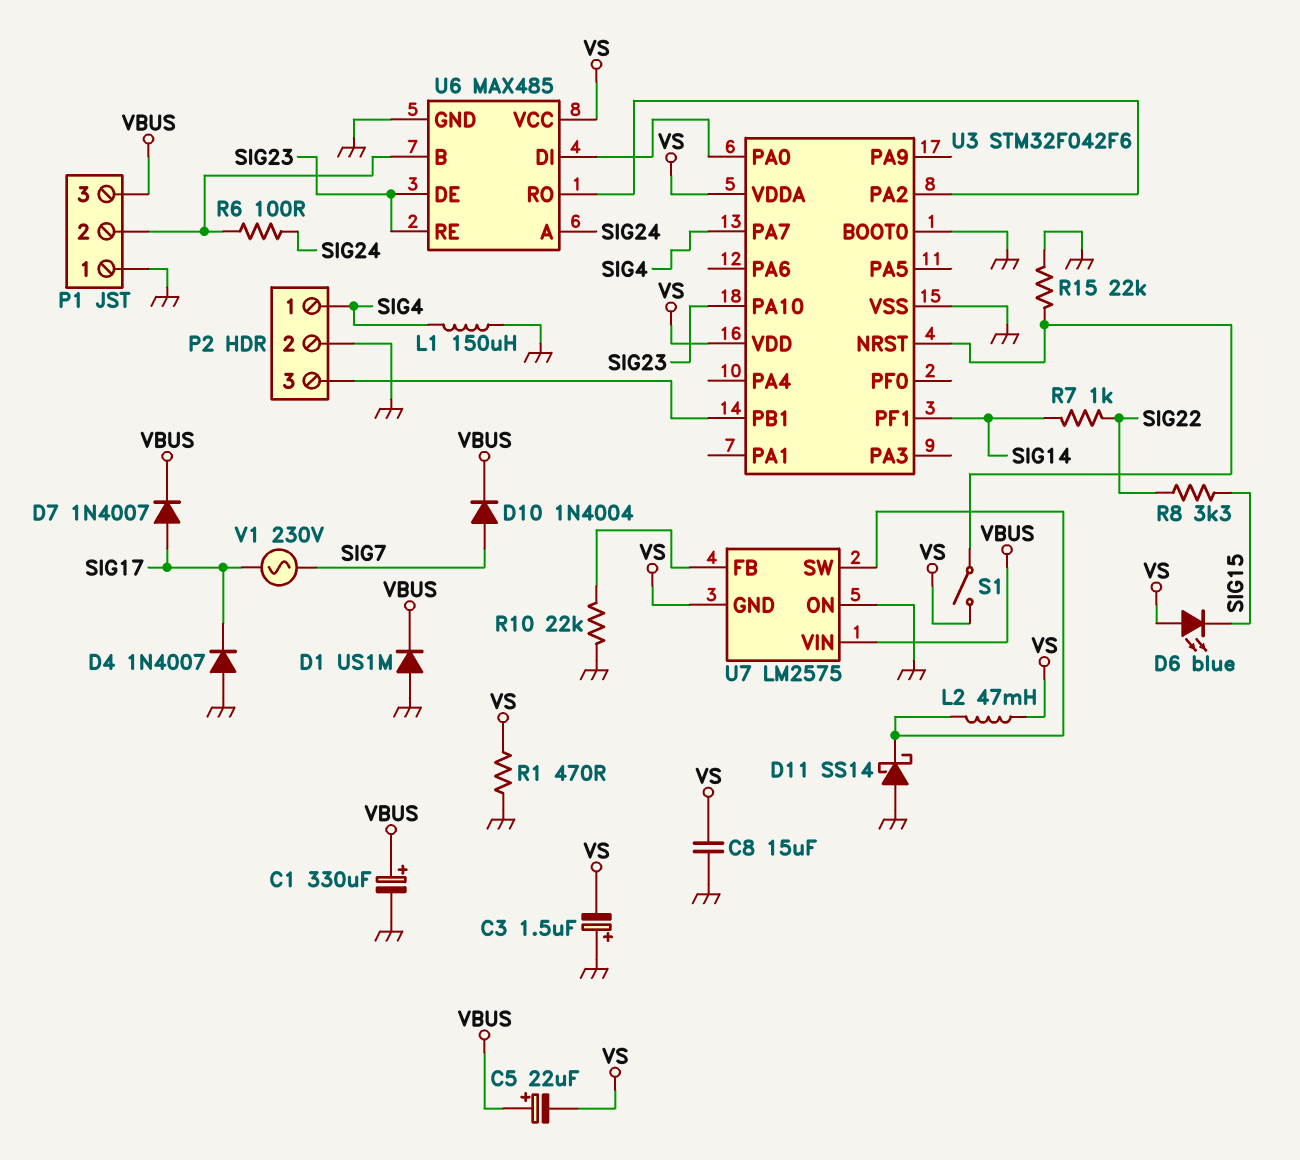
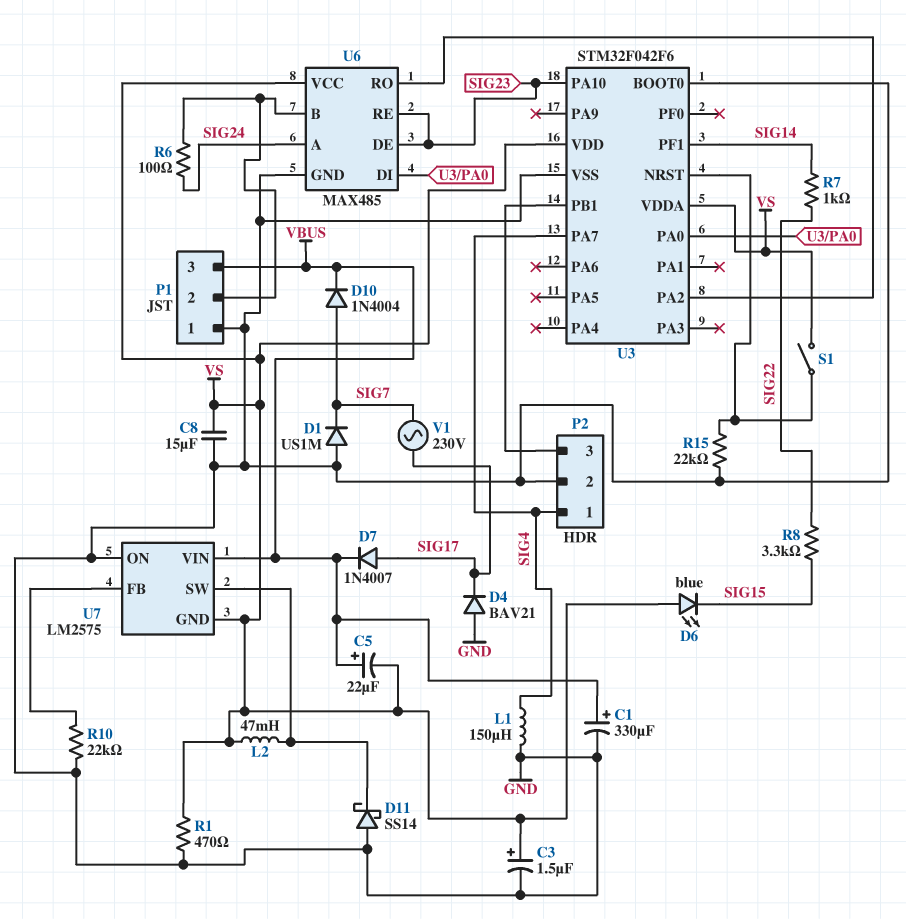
C3: 1.5uF (plus GND, minus VS) -> 1.5uF (plus VS, minus GND)
D1: diode US1M (A GND, K VBUS) -> diode US1M (A GND, K SIG7)
D4: diode 1N4007 (A GND, K SIG17) -> diode BAV21 (A GND, K SIG17)

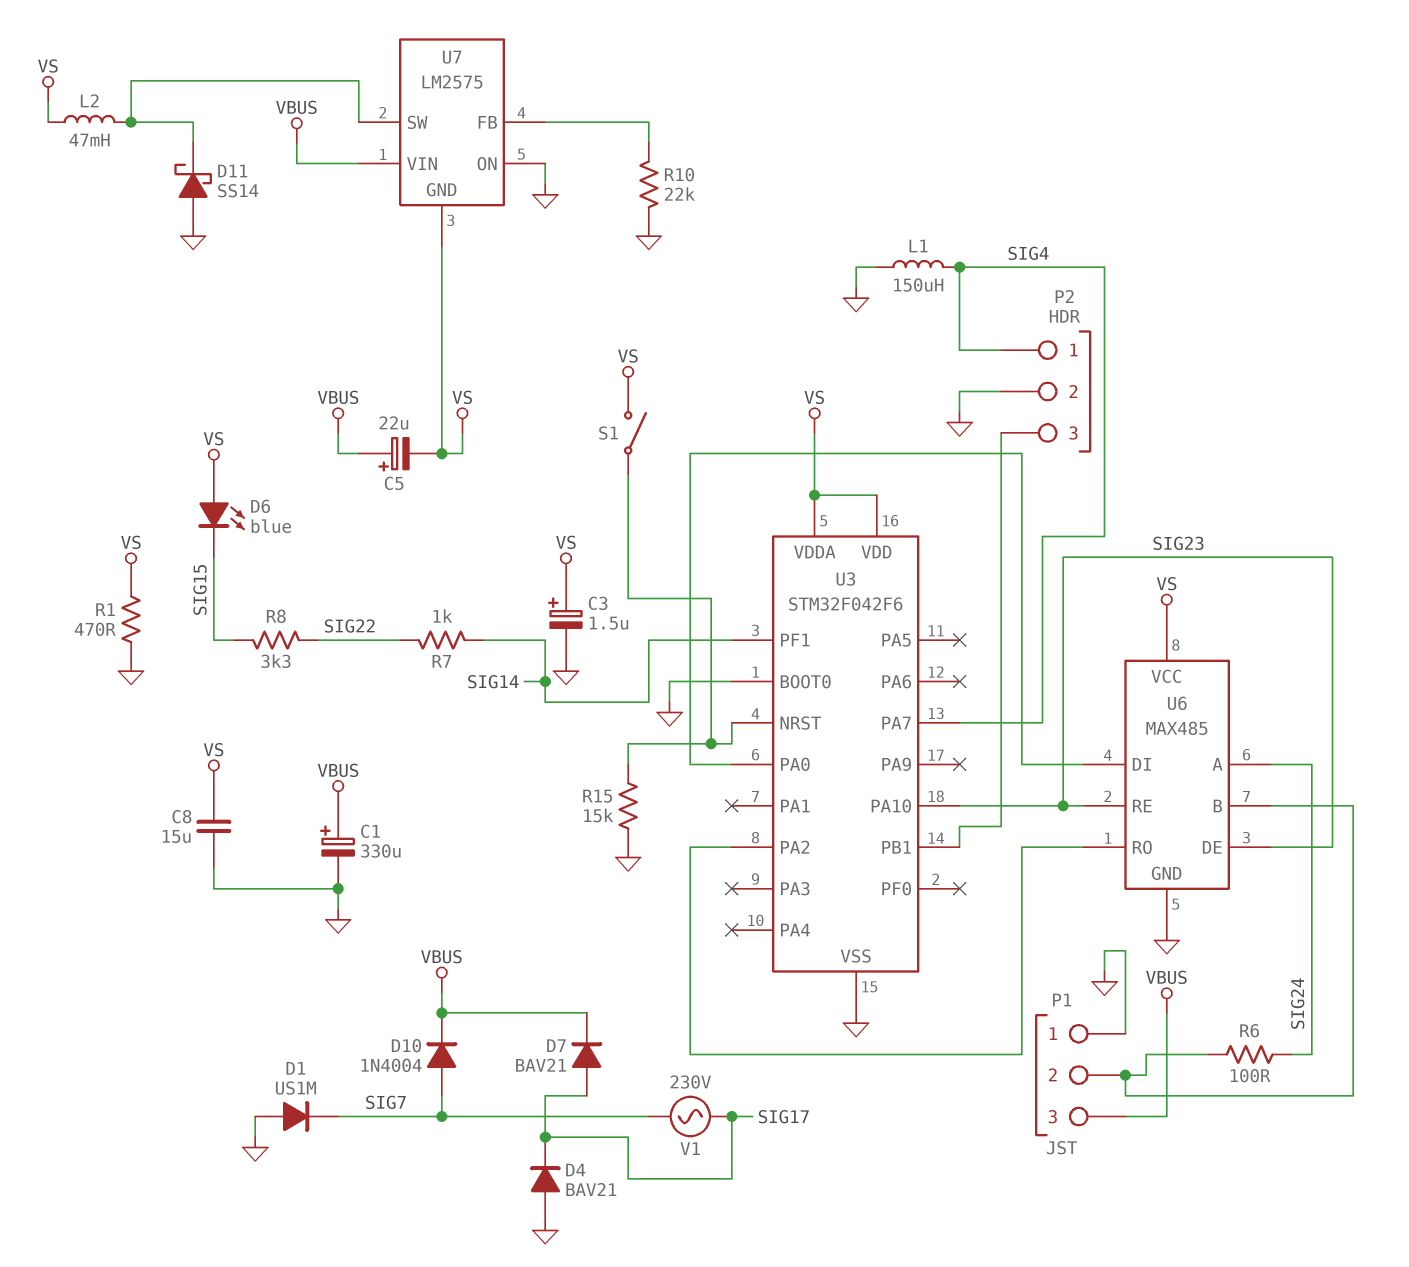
D7: diode 1N4007 (A SIG17, K VBUS) -> diode BAV21 (A SIG17, K VBUS)
R15: 22k (GND, U3/NRST) -> 15k (GND, U3/NRST)

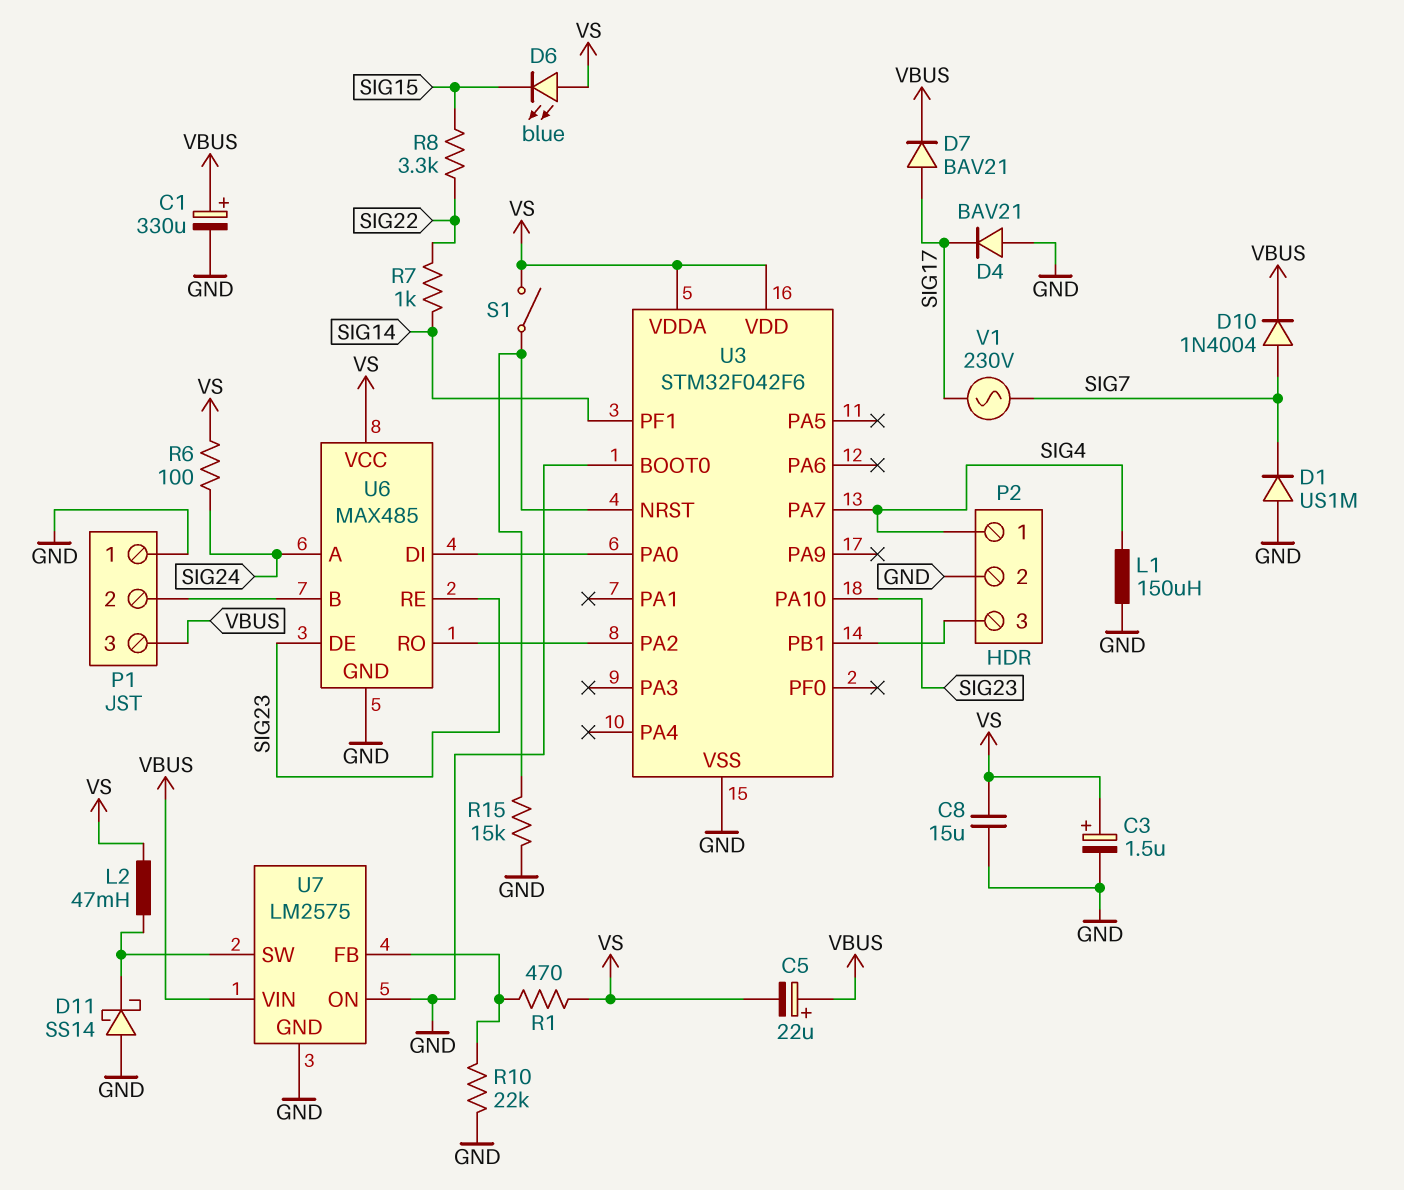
R1: 470 (GND, VS) -> 470 (U7/FB, VS)
R6: 100 (P1/2, SIG24) -> 100 (SIG24, VS)
U7 pin GND: VS -> GND

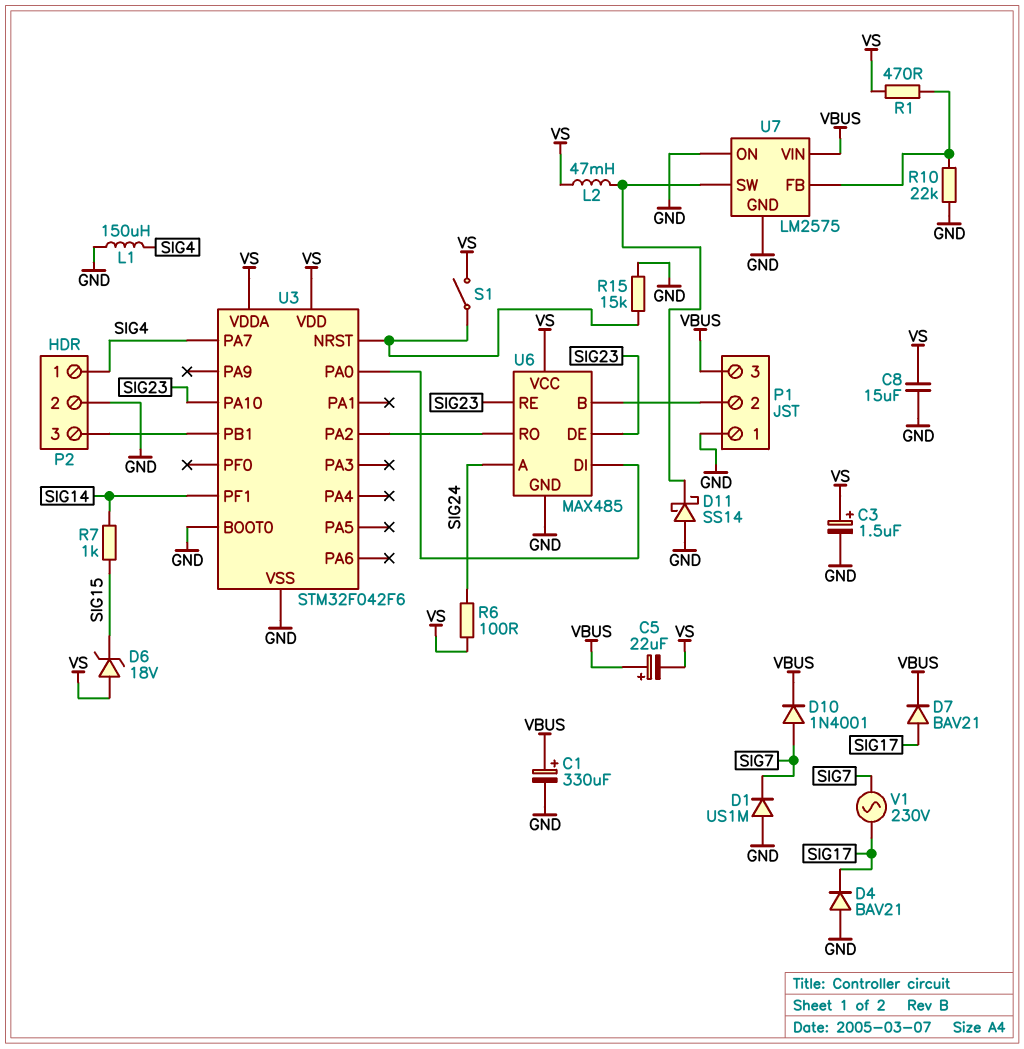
D6: LED blue (A VS, K SIG15) -> zener 18V (A VS, K SIG15)
D10: diode 1N4004 (A SIG7, K VBUS) -> diode 1N4001 (A SIG7, K VBUS)
R7: 1k (SIG14, SIG22) -> 1k (SIG14, SIG15)
R8: 3.3k (SIG15, SIG22) -> none

